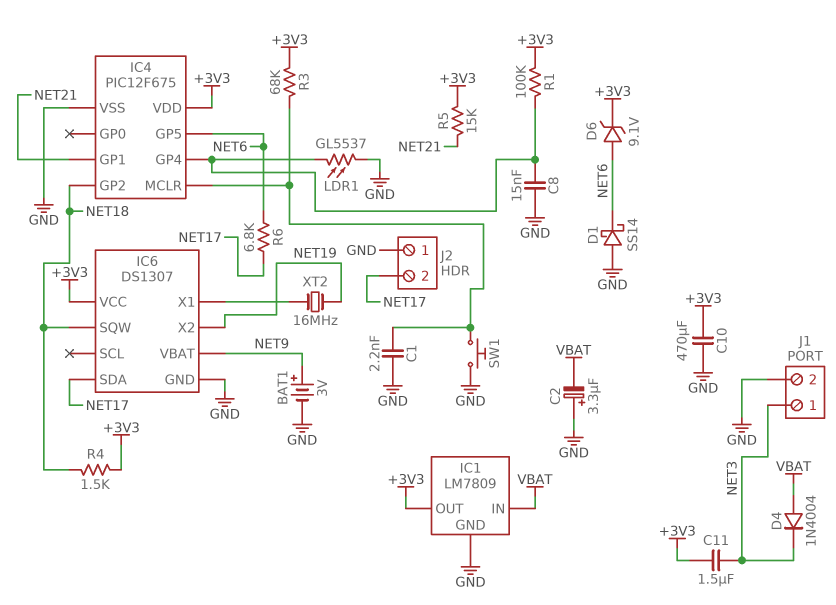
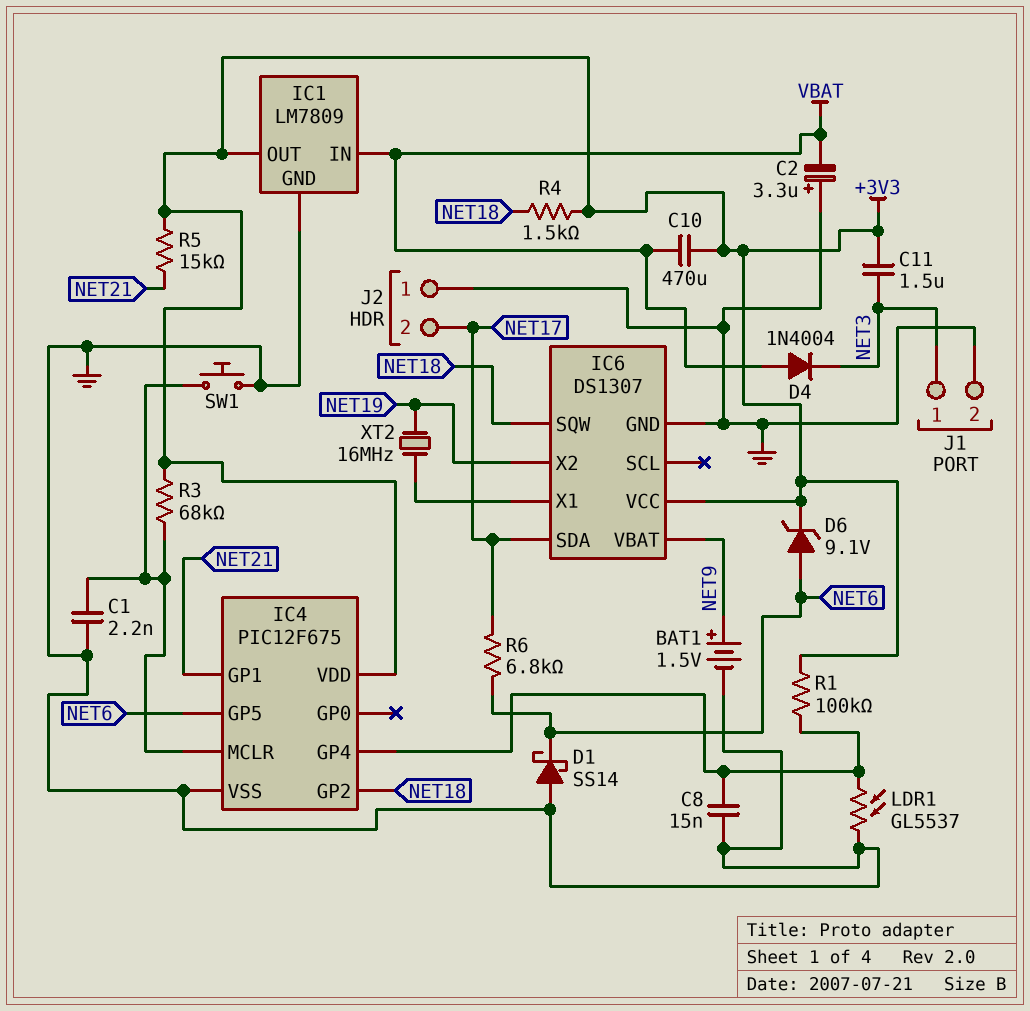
BAT1: 3V (plus NET9, minus GND) -> 1.5V (plus NET9, minus GND)
C10: 470uF (+3V3, GND) -> 470uF (+3V3, VBAT)

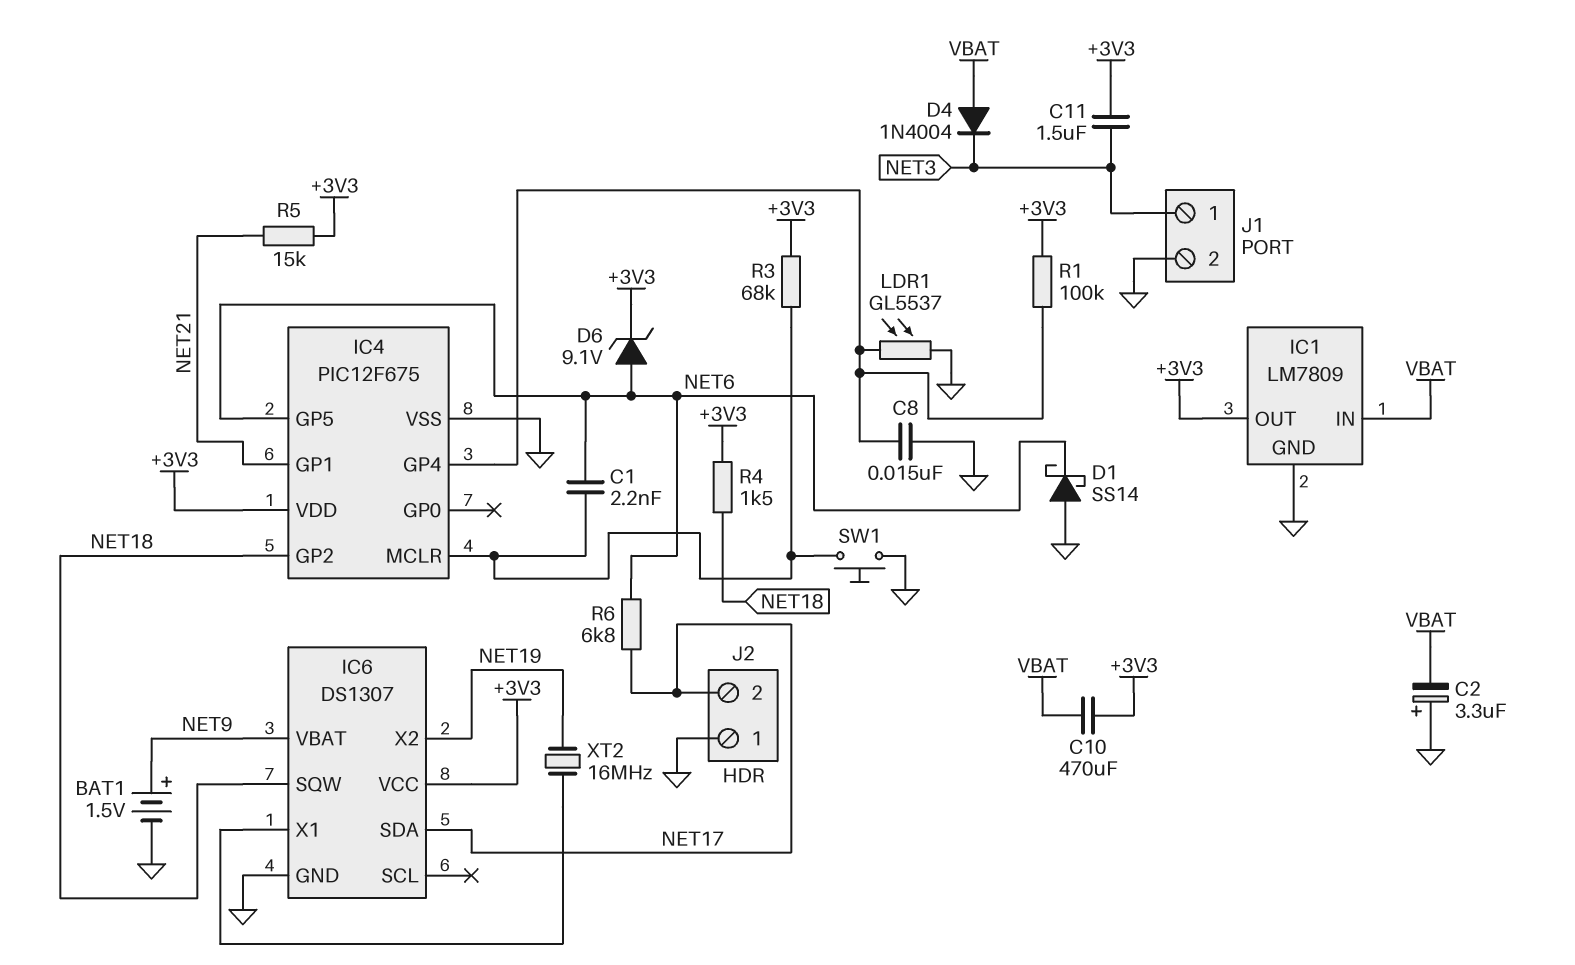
C1: 2.2nF (GND, IC4/MCLR) -> 2.2nF (IC4/MCLR, NET6)

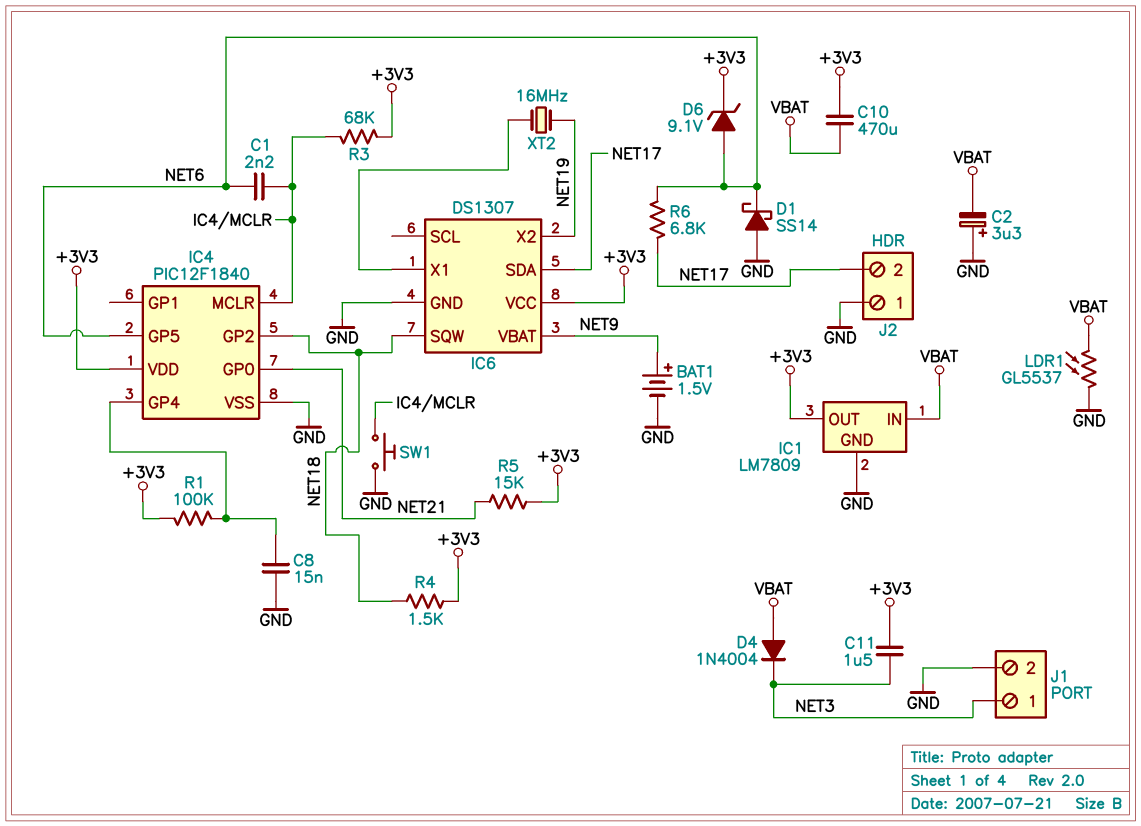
IC4: PIC12F675 -> PIC12F1840
IC4 pin GP0: none -> NET21
IC4 pin GP1: NET21 -> none
LDR1: GL5537 (GND, IC4/GP4) -> GL5537 (GND, VBAT)

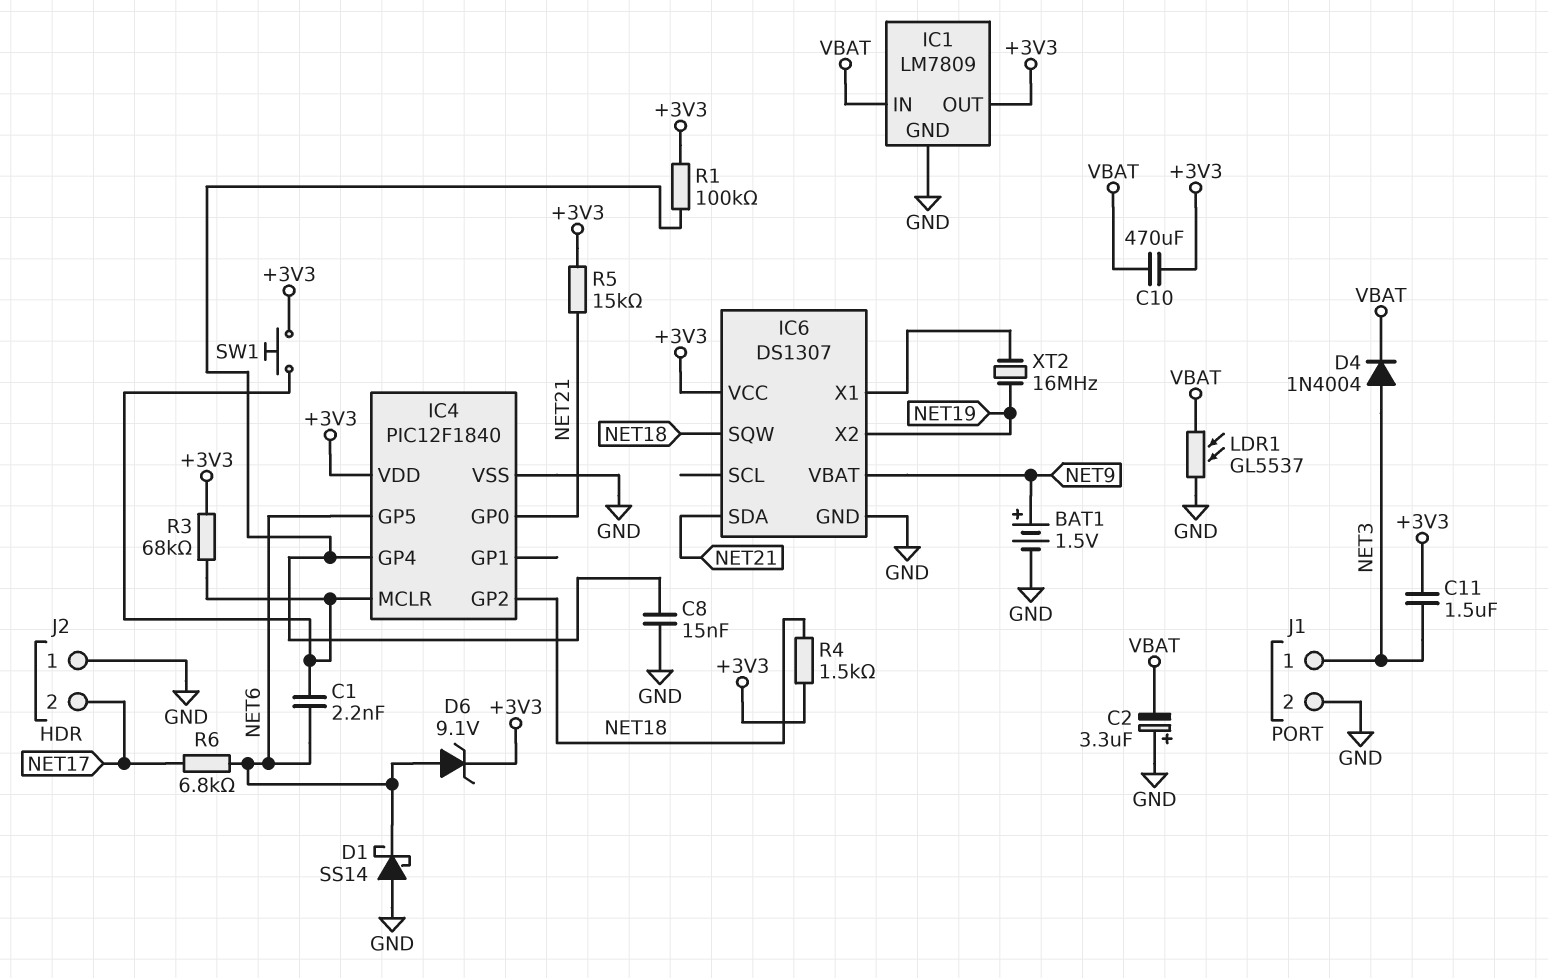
D4: diode 1N4004 (A VBAT, K NET3) -> diode 1N4004 (A NET3, K VBAT)
IC6 pin SDA: NET17 -> NET21
SW1: button (GND, IC4/MCLR) -> button (+3V3, IC4/MCLR)

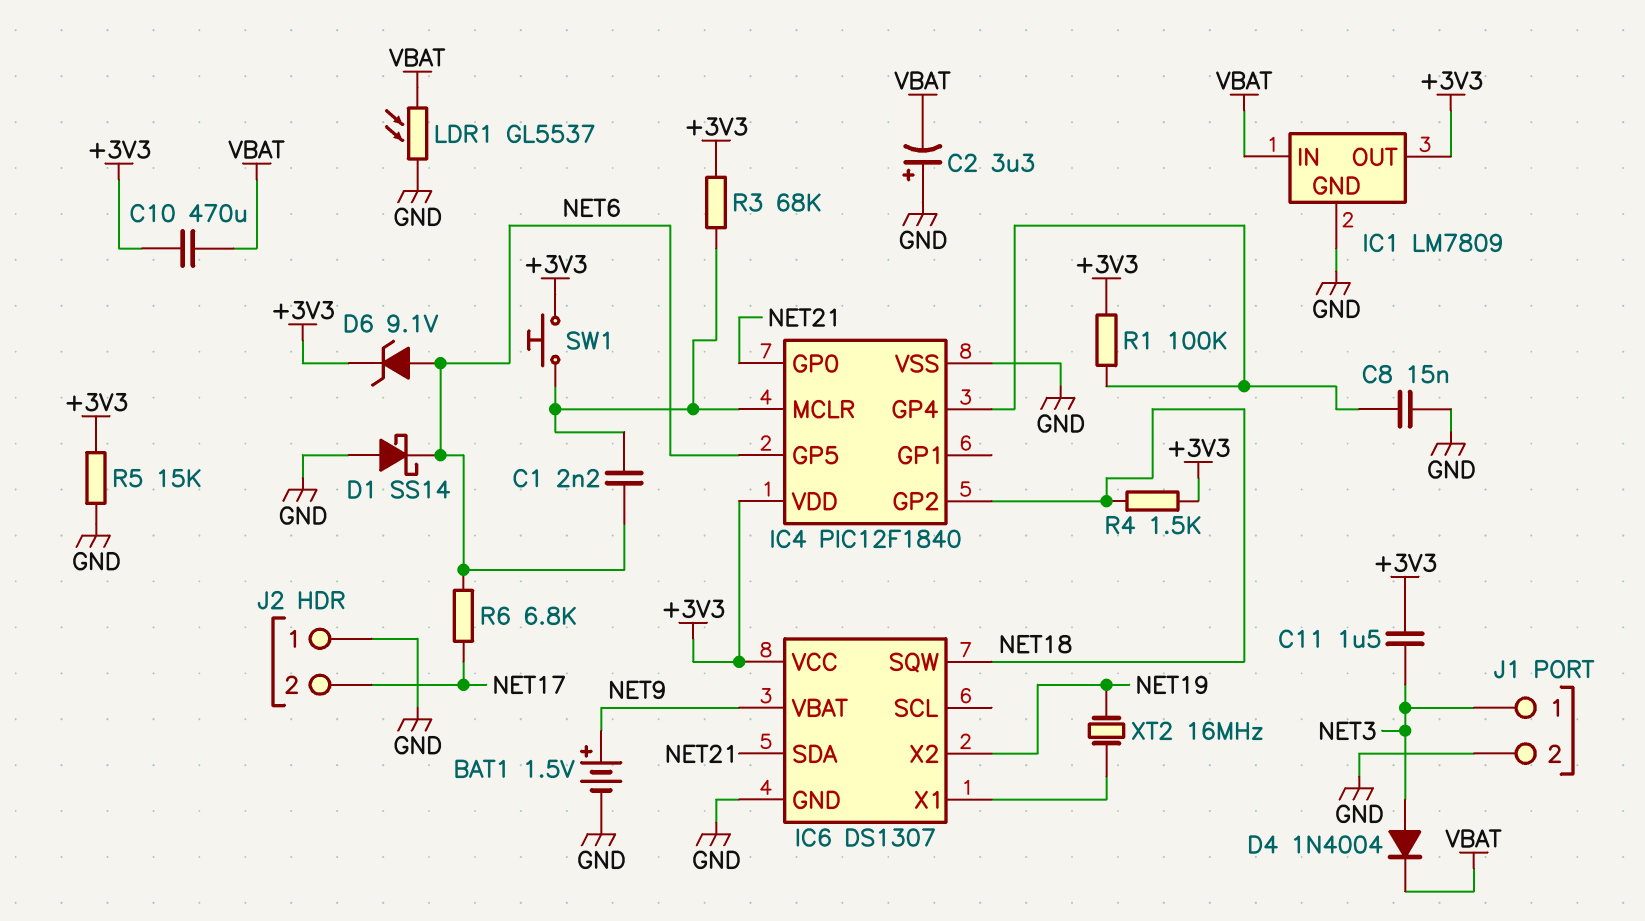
R5: 15k (+3V3, NET21) -> 15k (+3V3, GND)

